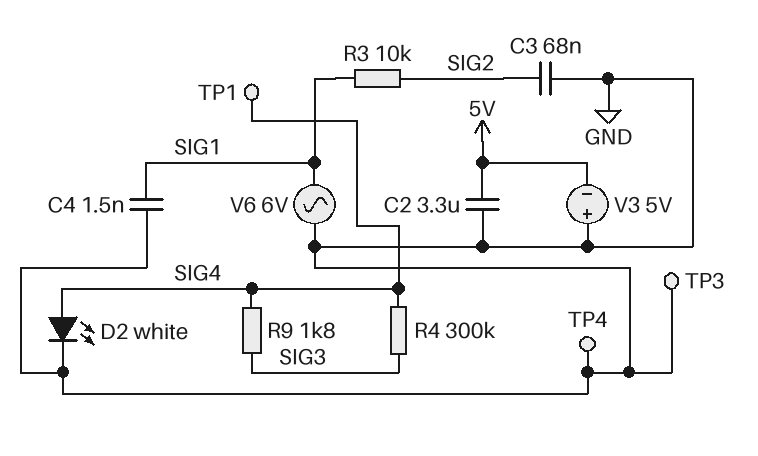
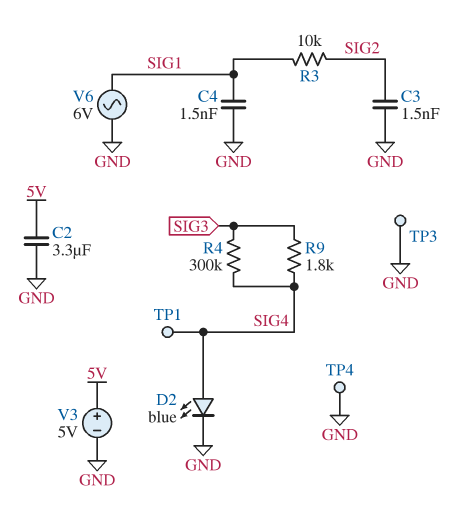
C3: 68nF (GND, SIG2) -> 1.5nF (GND, SIG2)
D2: LED white (A SIG4, K GND) -> LED blue (A SIG4, K GND)
V3: 5V (plus GND, minus 5V) -> 5V (plus 5V, minus GND)

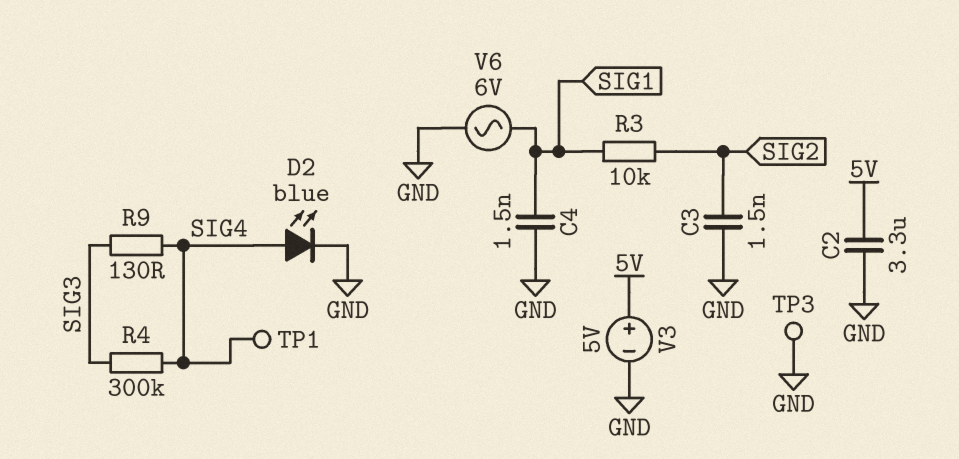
R9: 1.8k (SIG3, SIG4) -> 130 (SIG3, SIG4)
TP4: test point (GND) -> none

